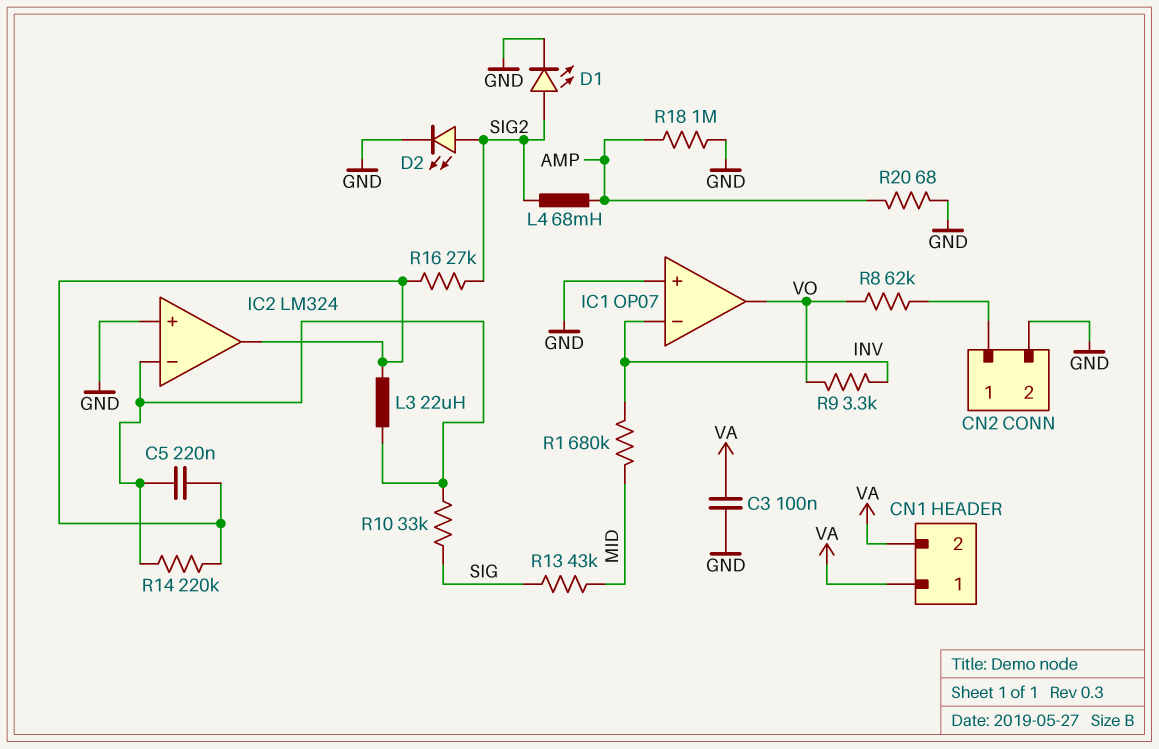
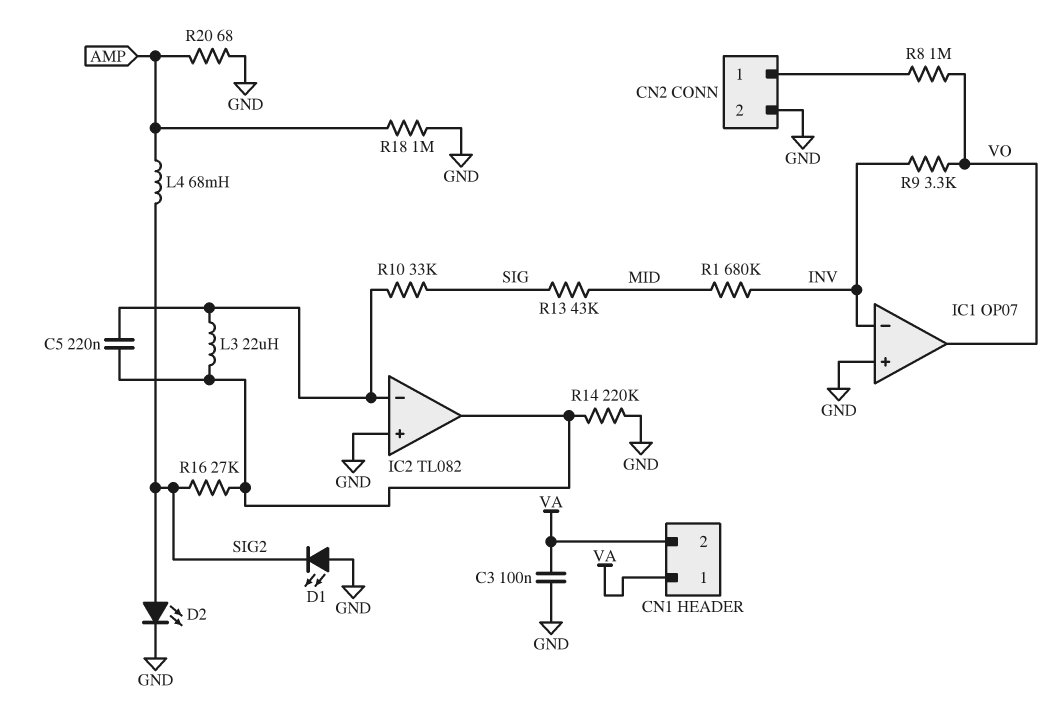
D1: LED (A SIG2, K GND) -> LED (A GND, K SIG2)
IC2: LM324 -> TL082
R8: 62k (CN2/1, VO) -> 1M (CN2/1, VO)
R14: 220k (IC2/in-, IC2/out) -> 220k (GND, IC2/out)

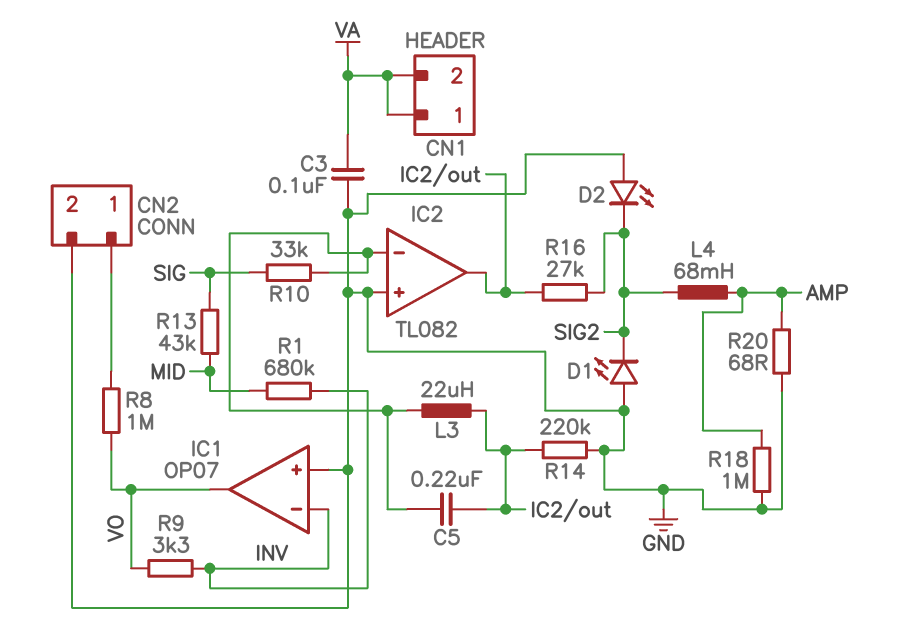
D2: LED (A SIG2, K GND) -> LED (A GND, K SIG2)

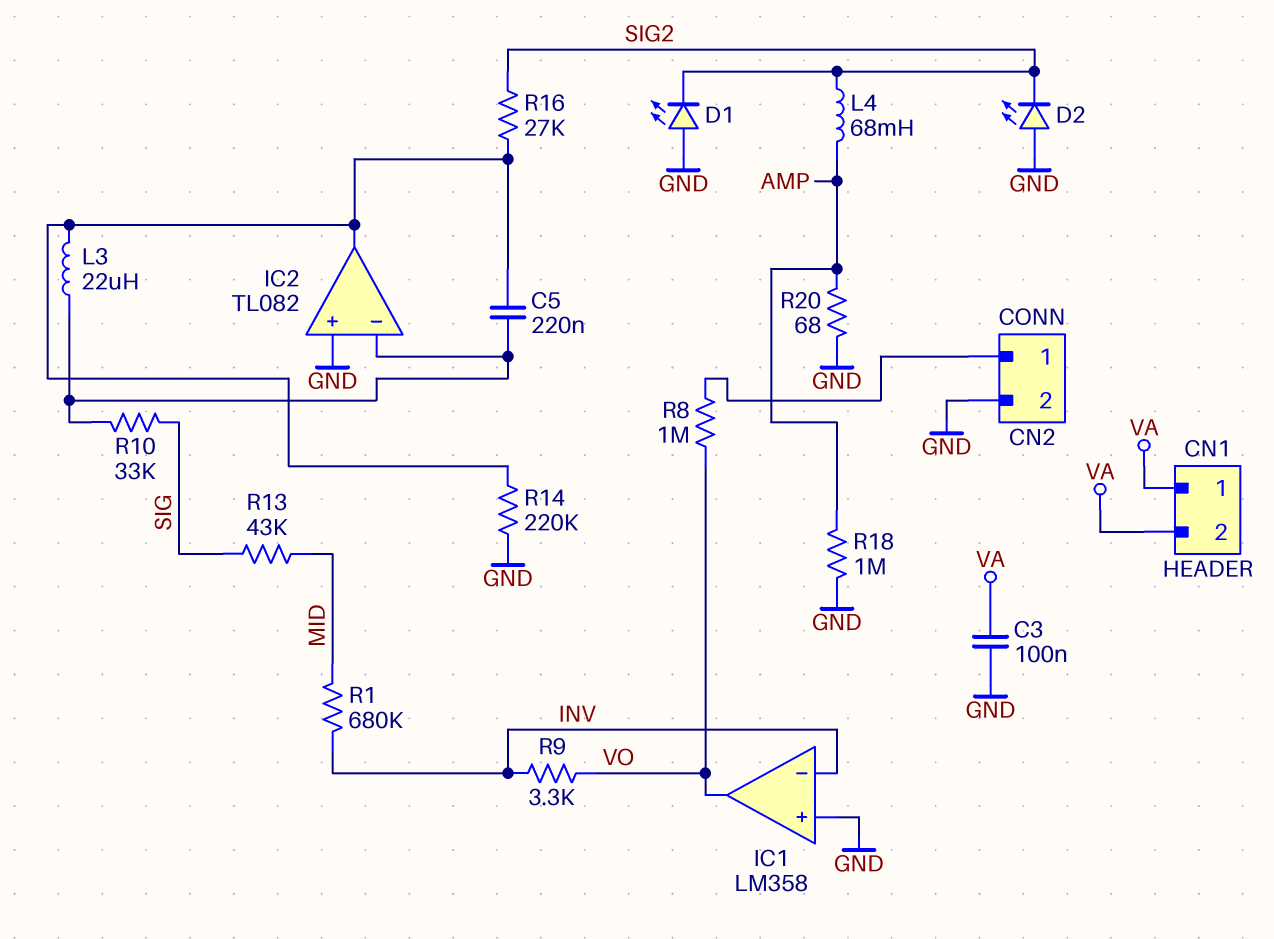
IC1: OP07 -> LM358

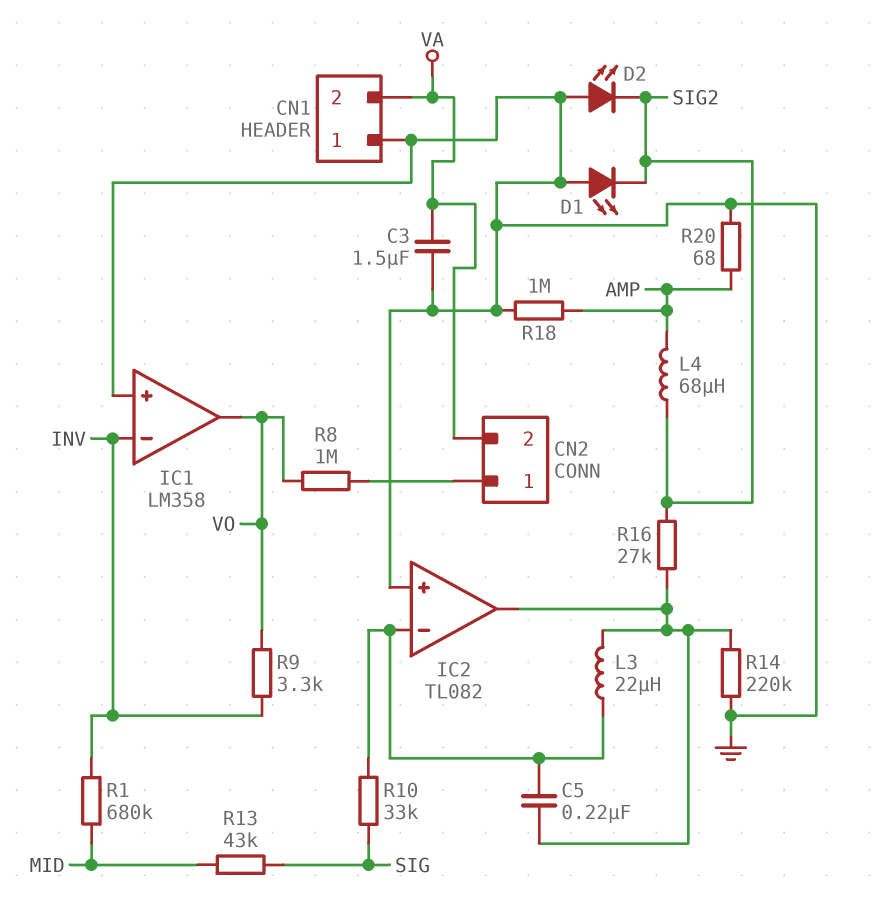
C3: 100nF (GND, VA) -> 1.5uF (GND, VA)
CN1 pin 1: VA -> GND
CN2 pin 2: GND -> VA
L4: 68mH (AMP, SIG2) -> 68uH (AMP, SIG2)

